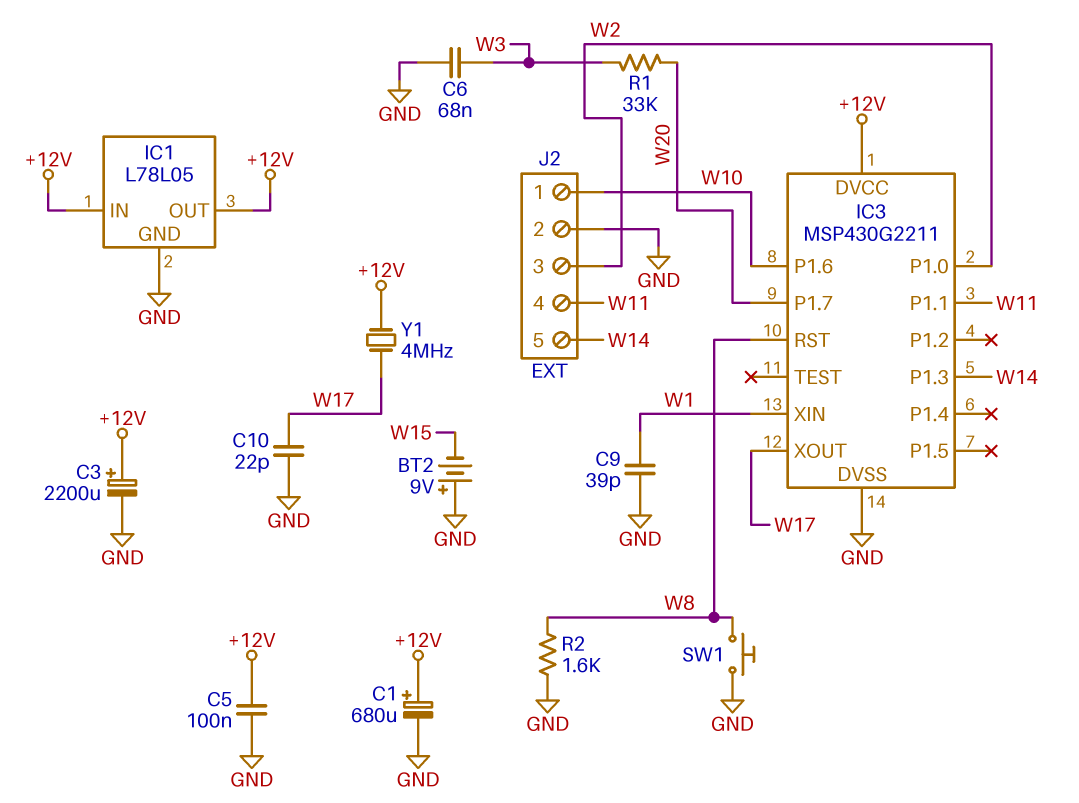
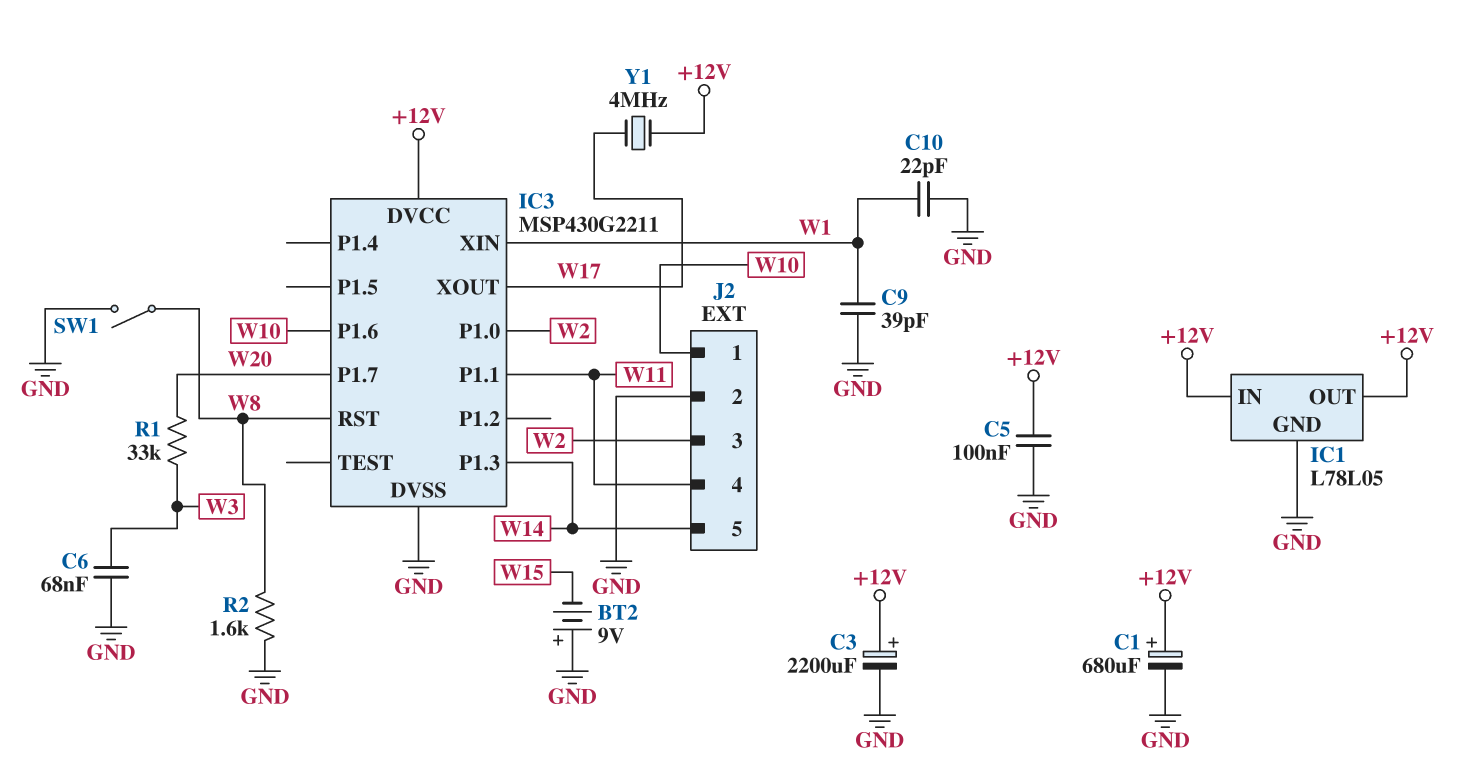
C10: 22pF (GND, W17) -> 22pF (GND, W1)
SW1: button (GND, W8) -> switch (GND, W8)

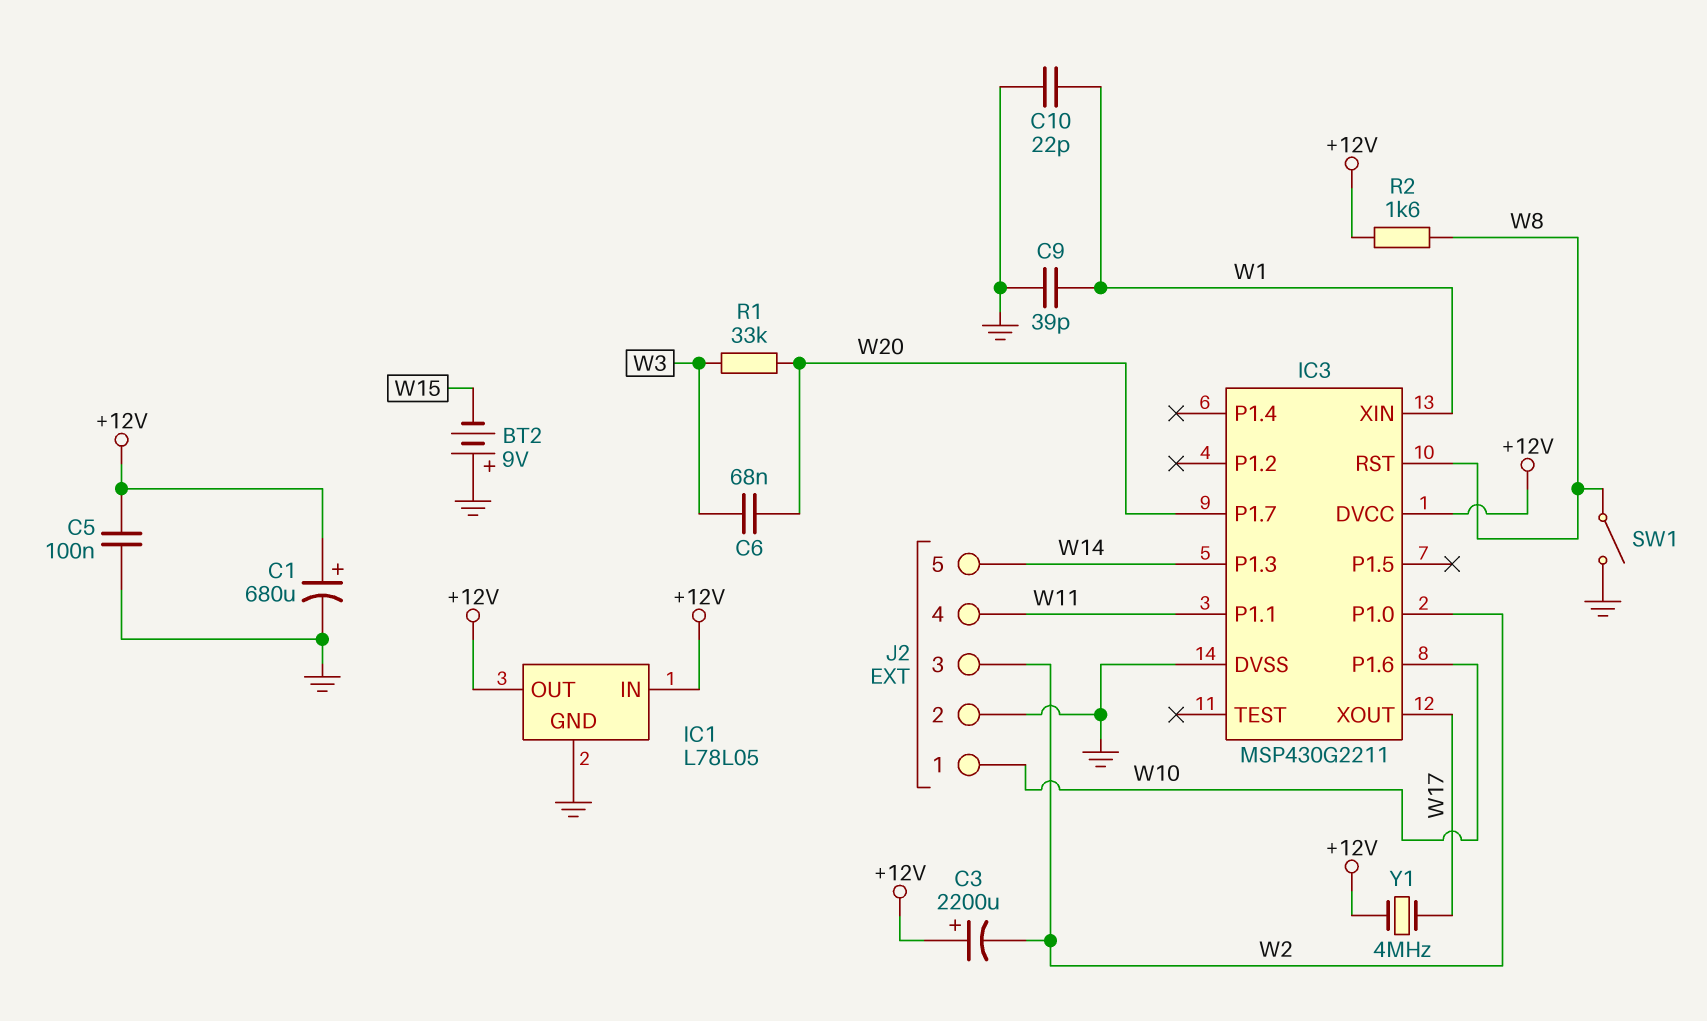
C3: 2200uF (plus +12V, minus GND) -> 2200uF (plus +12V, minus W2)
C6: 68nF (GND, W3) -> 68nF (W3, W20)
R2: 1.6k (GND, W8) -> 1.6k (+12V, W8)

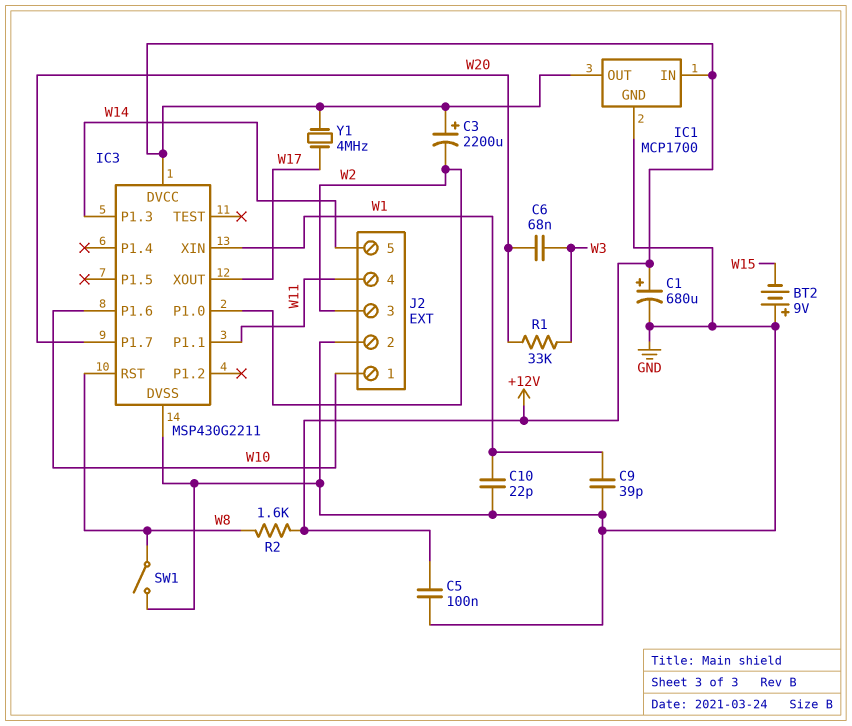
IC1: L78L05 -> MCP1700

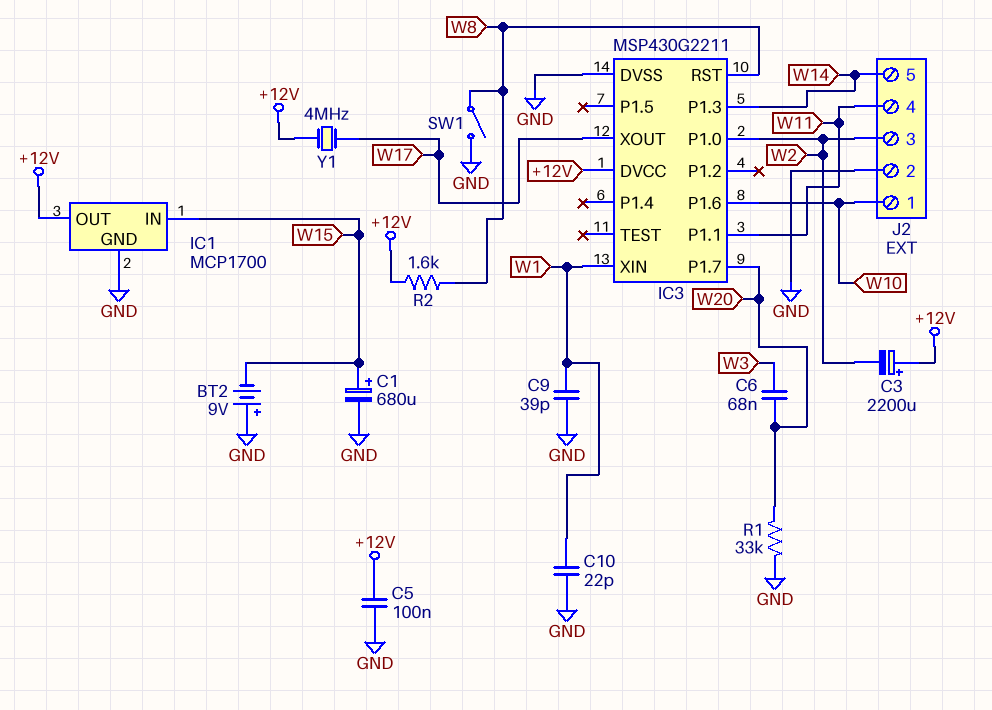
C1: 680uF (plus +12V, minus GND) -> 680uF (plus W15, minus GND)
IC1 pin IN: +12V -> W15
R1: 33k (W3, W20) -> 33k (GND, W20)

